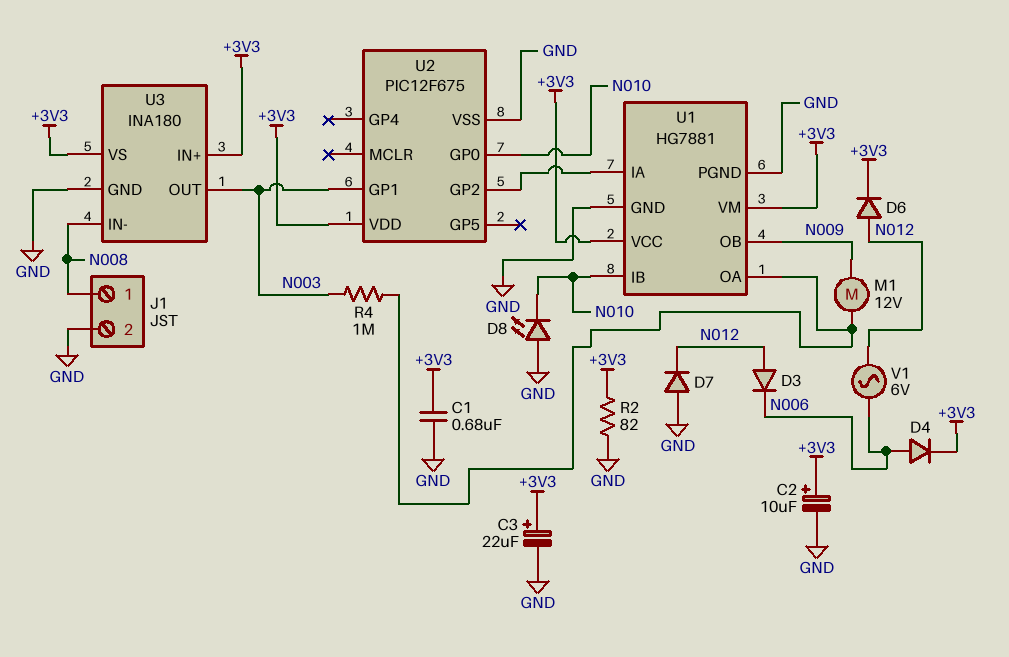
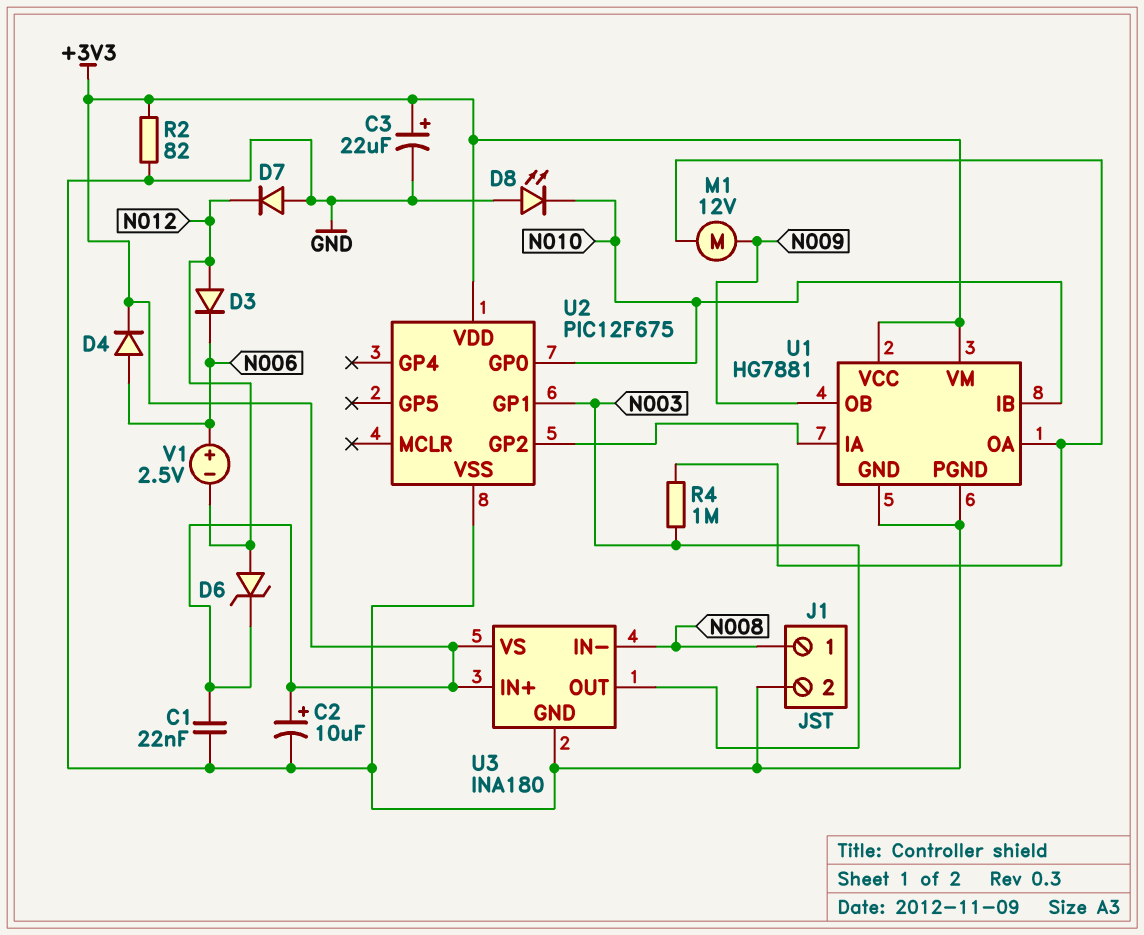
C1: 680nF (+3V3, GND) -> 22nF (+3V3, GND)
D6: diode (A N012, K +3V3) -> zener (A N012, K +3V3)
V1: AC 6V (N006, N012) -> 2.5V (plus N006, minus N012)

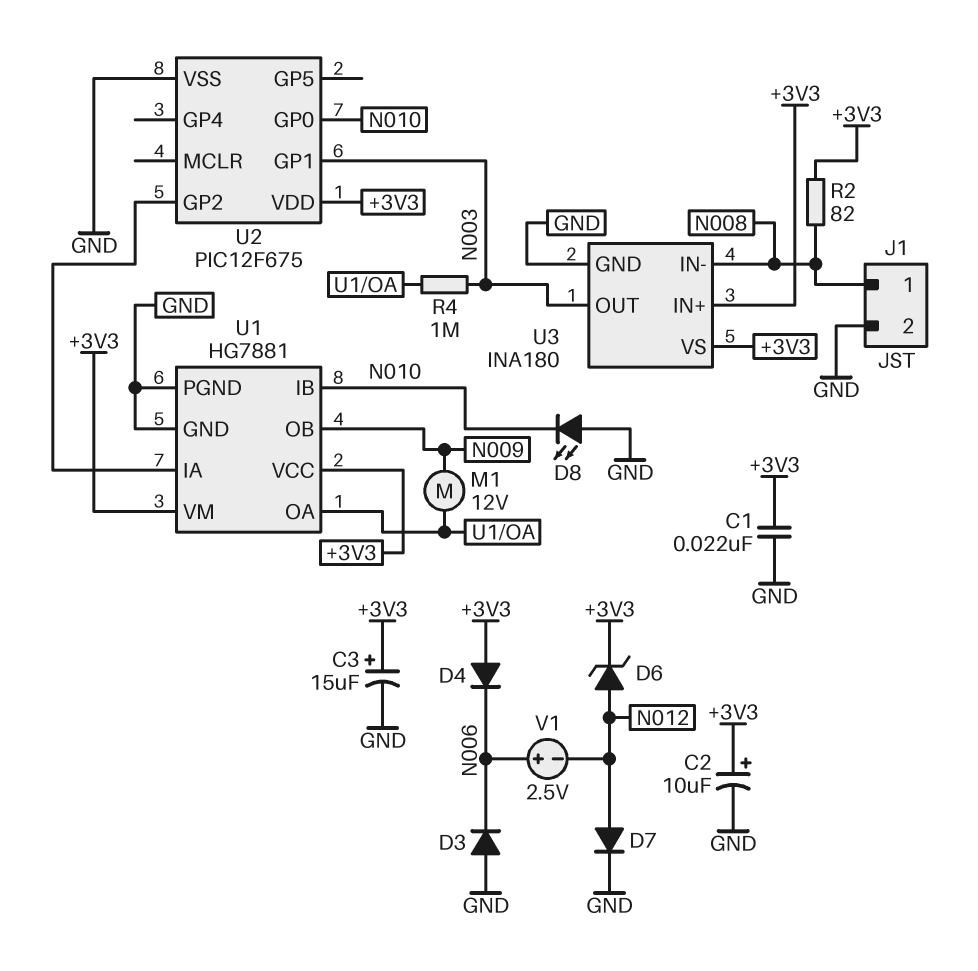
C3: 22uF (plus +3V3, minus GND) -> 15uF (plus +3V3, minus GND)
D3: diode (A N012, K N006) -> diode (A GND, K N006)
D4: diode (A N006, K +3V3) -> diode (A +3V3, K N006)
D7: diode (A GND, K N012) -> diode (A N012, K GND)
R2: 82 (+3V3, GND) -> 82 (+3V3, N008)

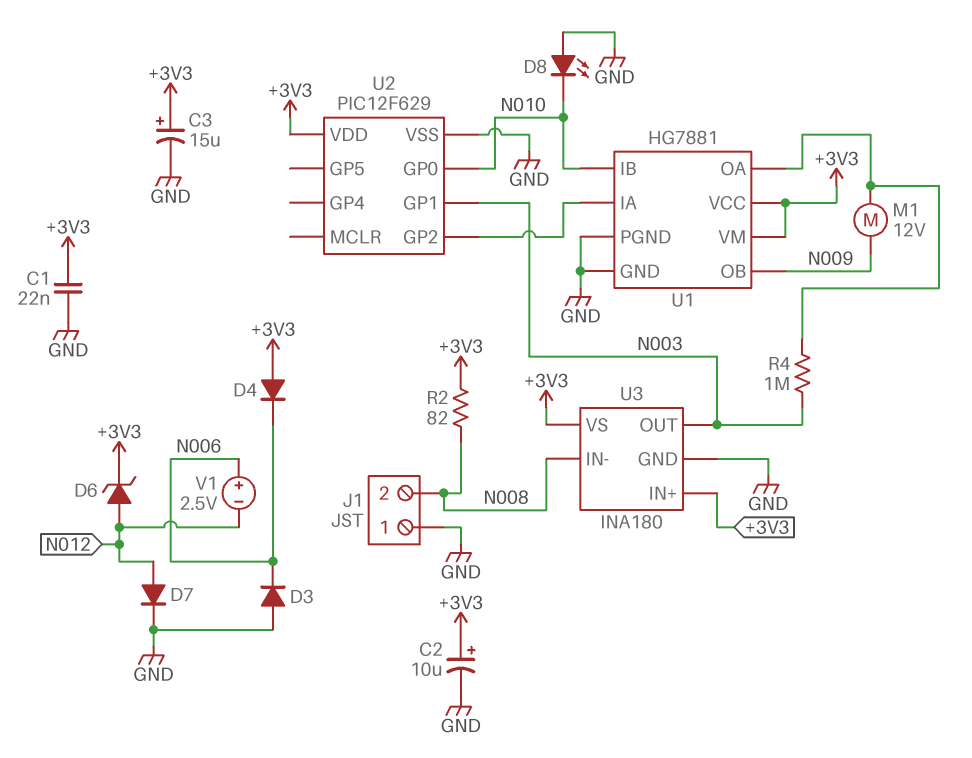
J1 pin 1: N008 -> GND
J1 pin 2: GND -> N008
U2: PIC12F675 -> PIC12F629

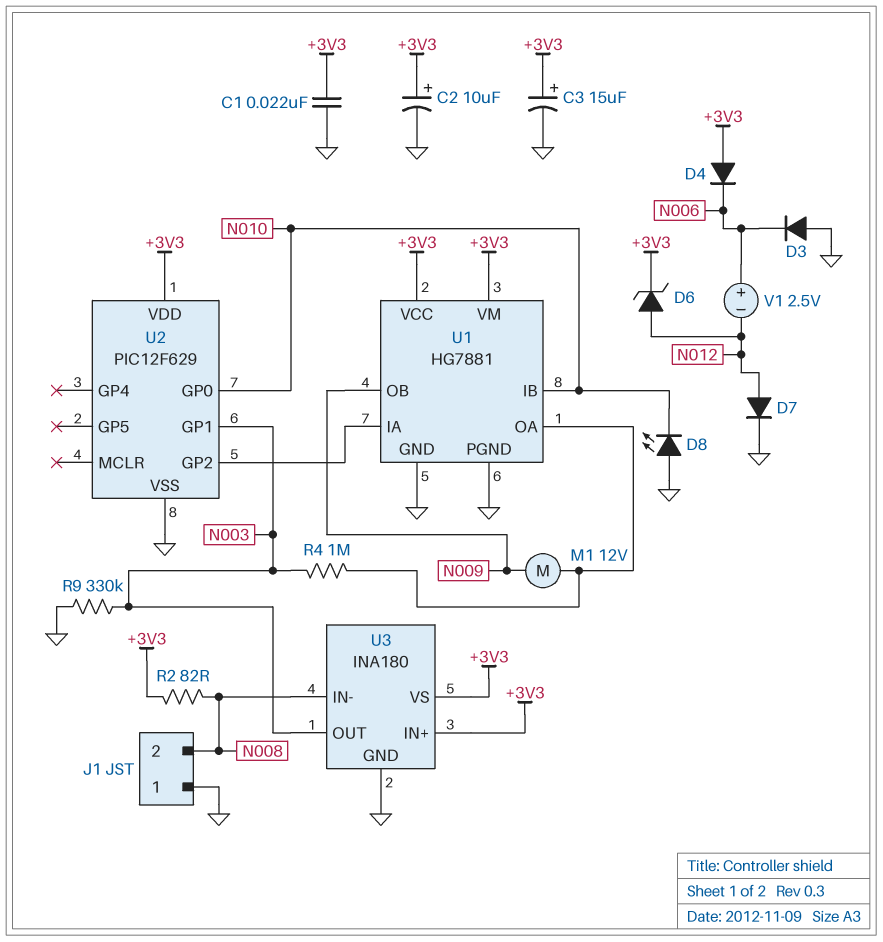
R9: none -> 330k (GND, N003)

